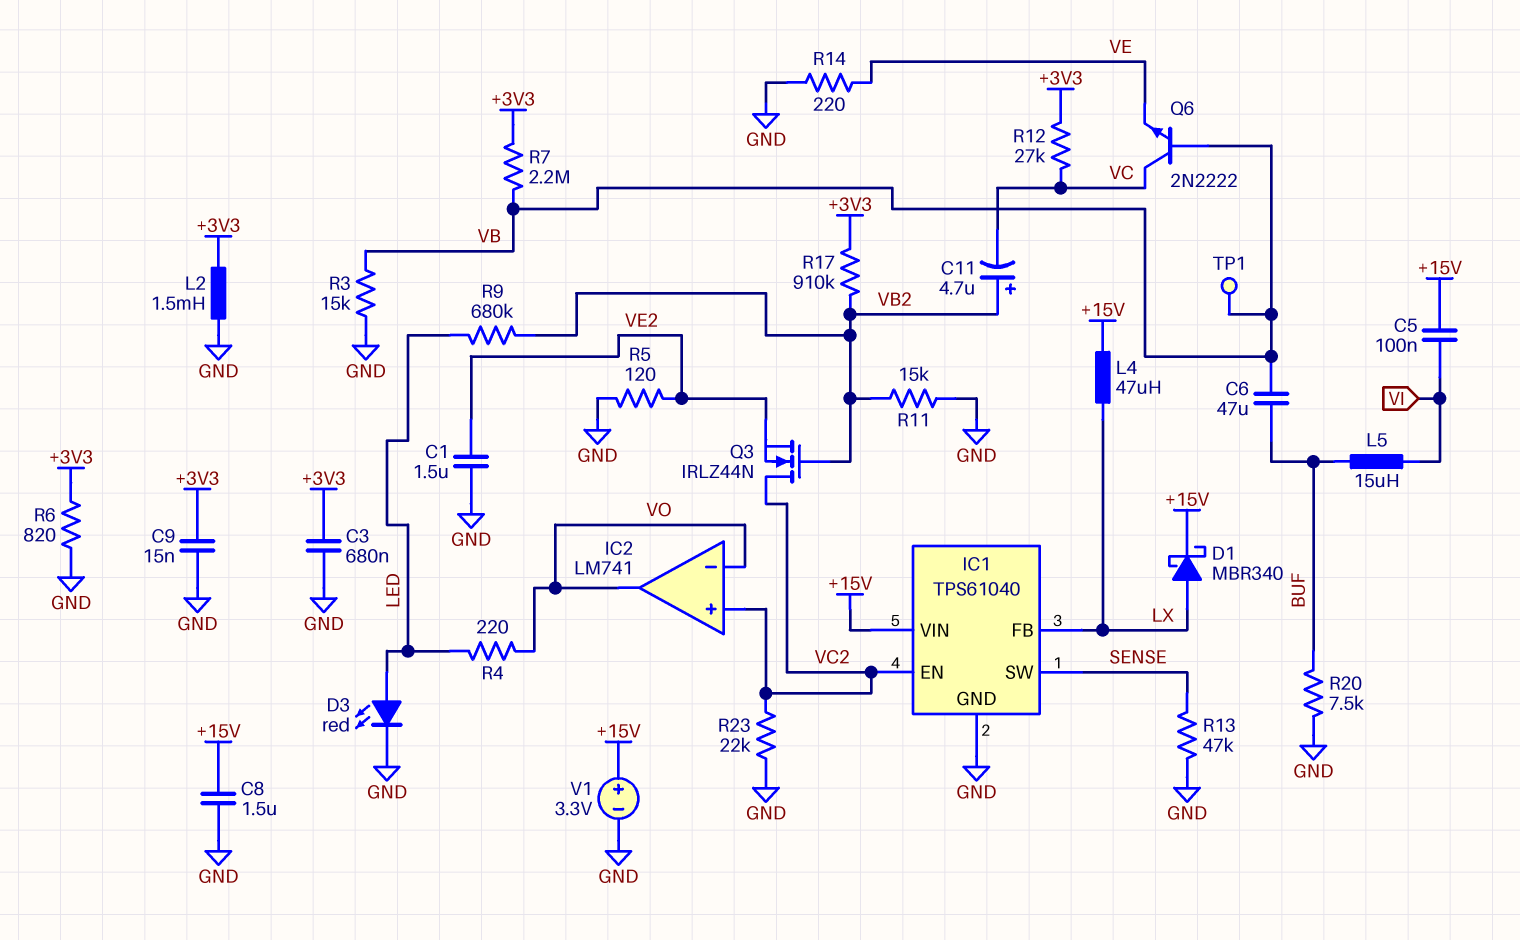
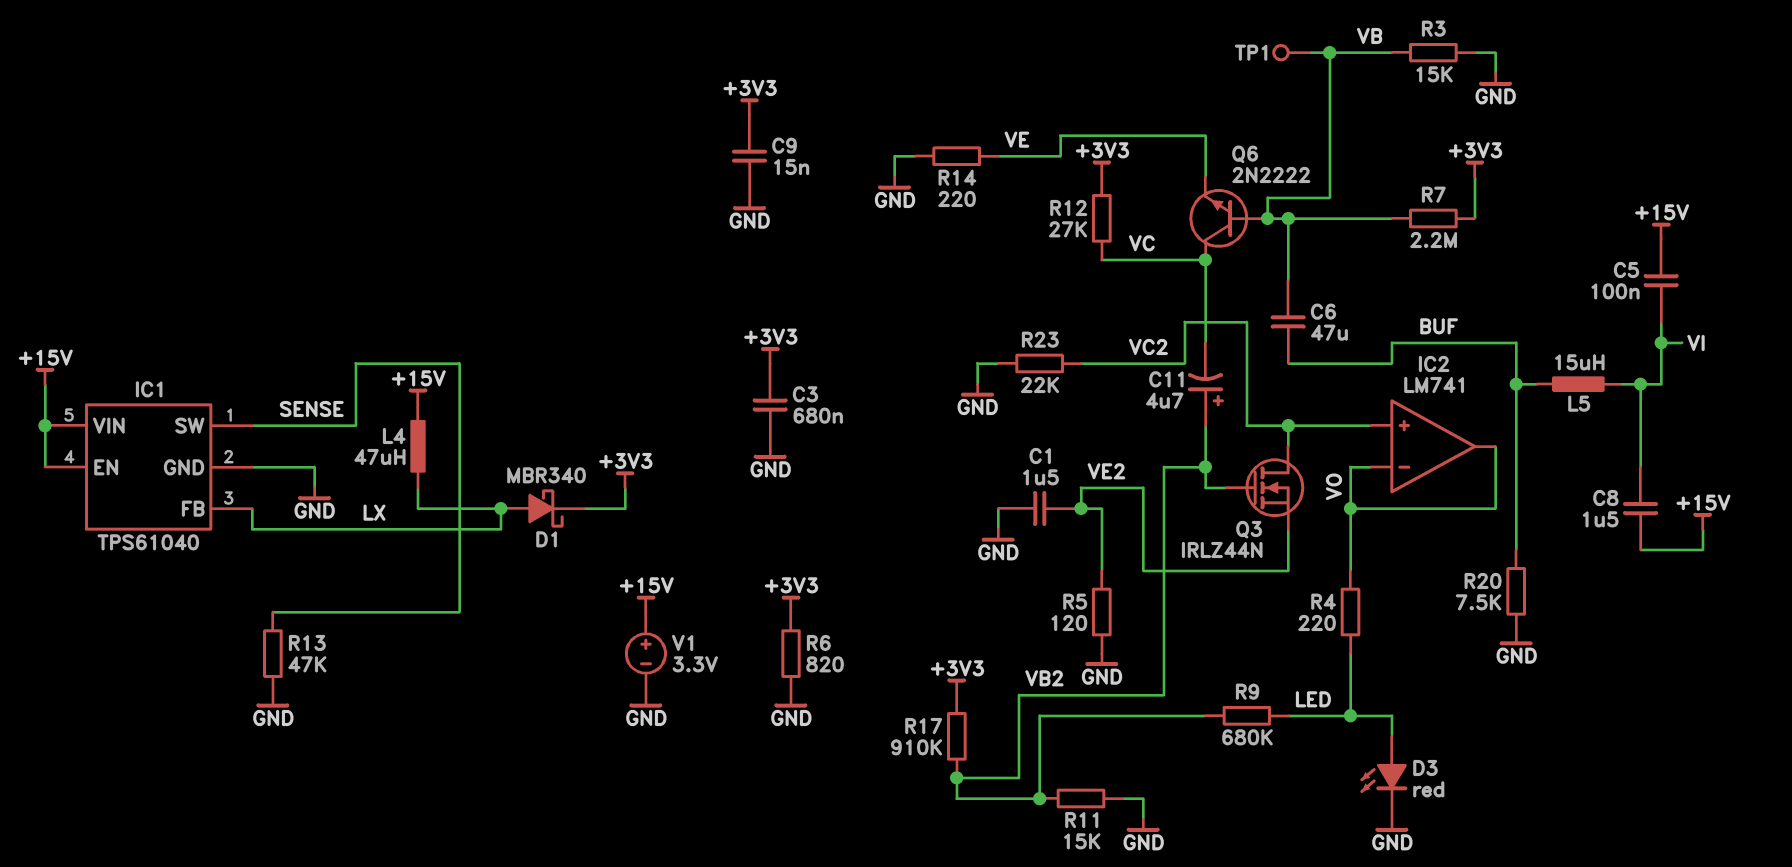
C8: 1.5uF (+15V, GND) -> 1.5uF (+15V, VI)
D1: schottky MBR340 (A LX, K +15V) -> schottky MBR340 (A LX, K +3V3)
IC1 pin EN: VC2 -> +15V
L2: 1.5mH (+3V3, GND) -> none

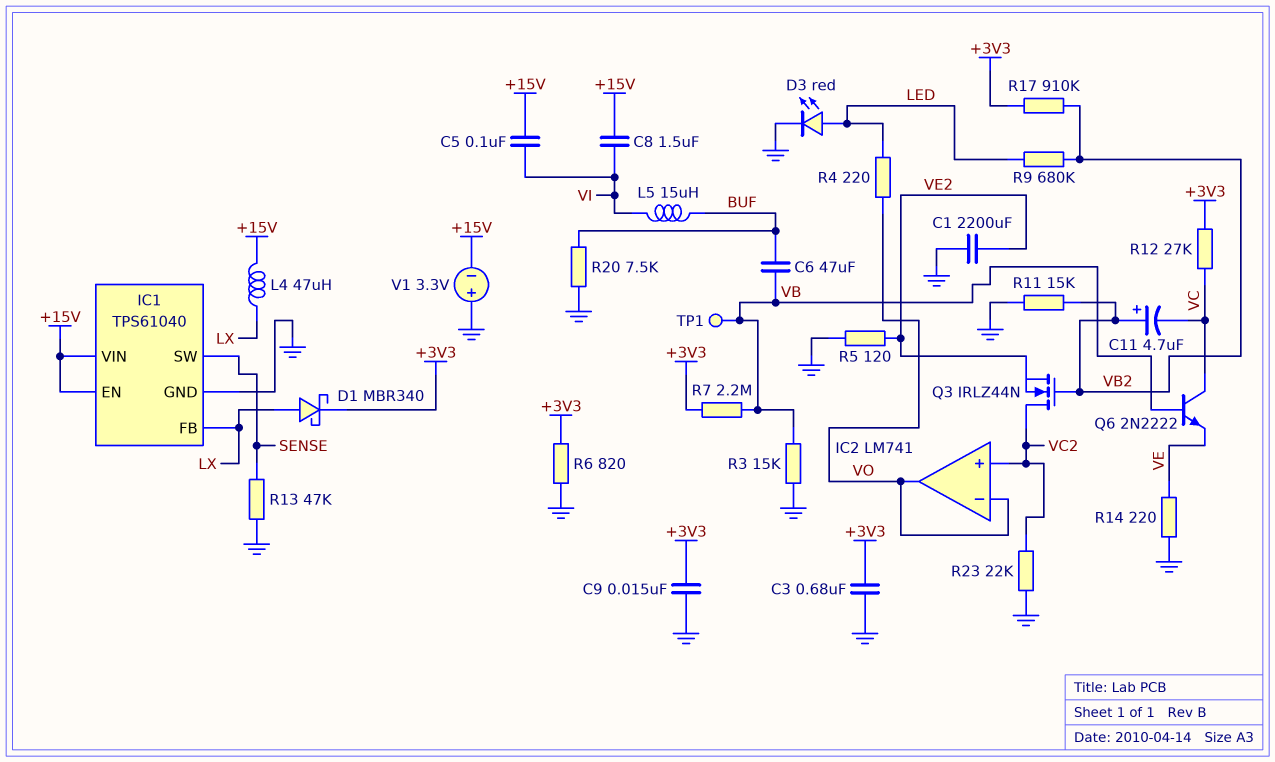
C1: 1.5uF (GND, VE2) -> 2200uF (GND, VE2)
V1: 3.3V (plus +15V, minus GND) -> 3.3V (plus GND, minus +15V)

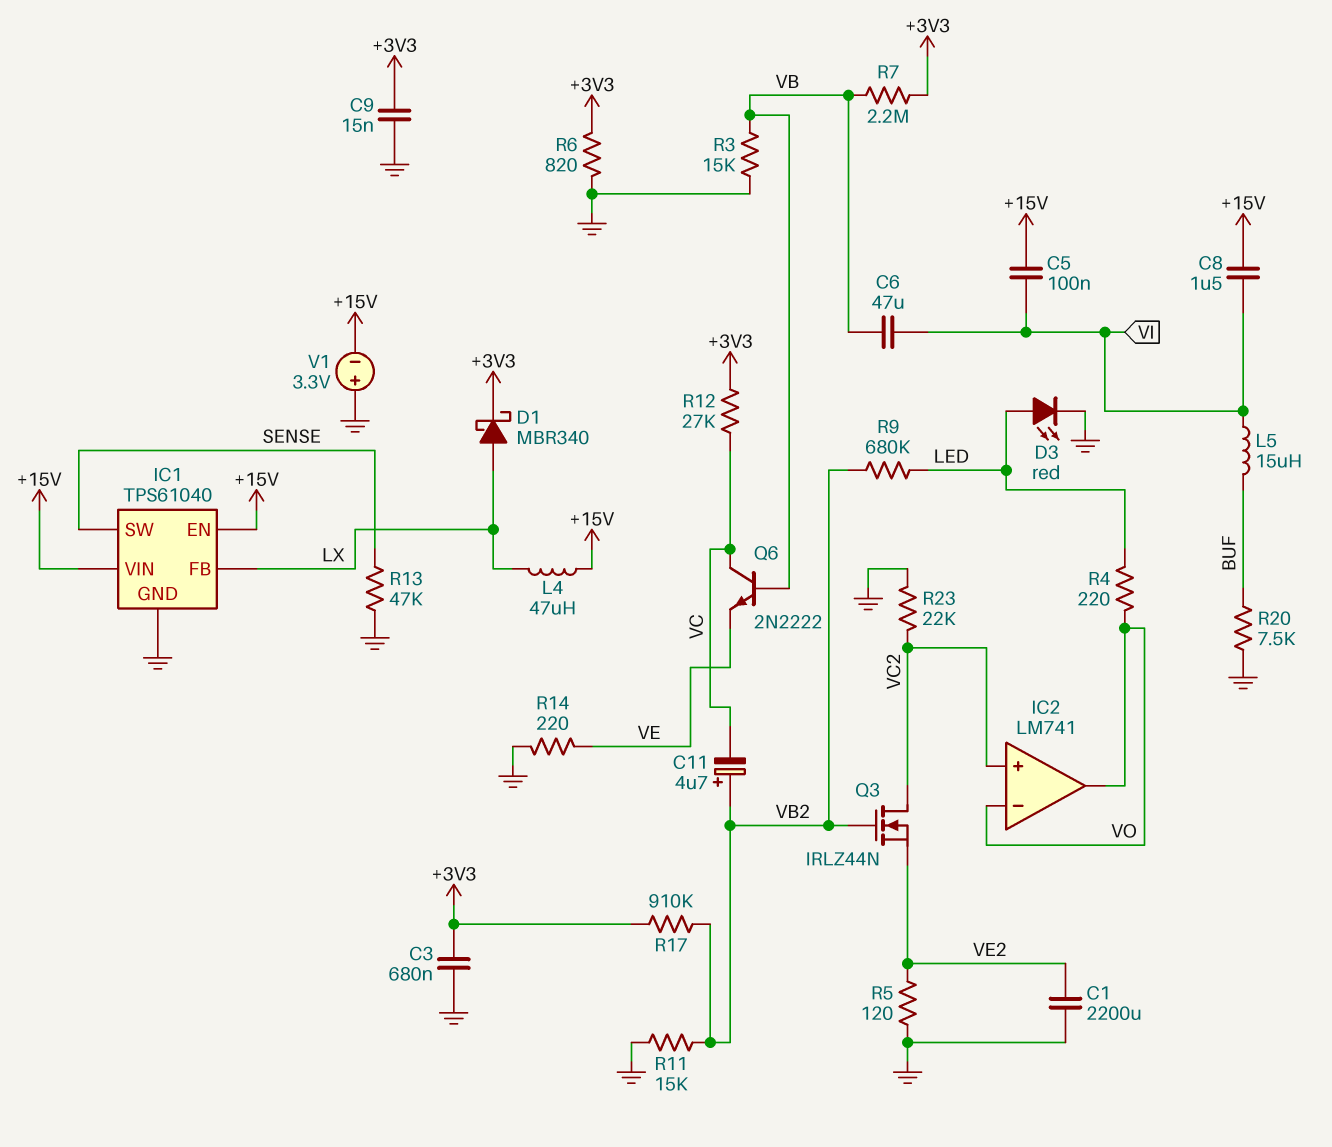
C6: 47uF (BUF, VB) -> 47uF (VB, VI)
TP1: test point (VB) -> none

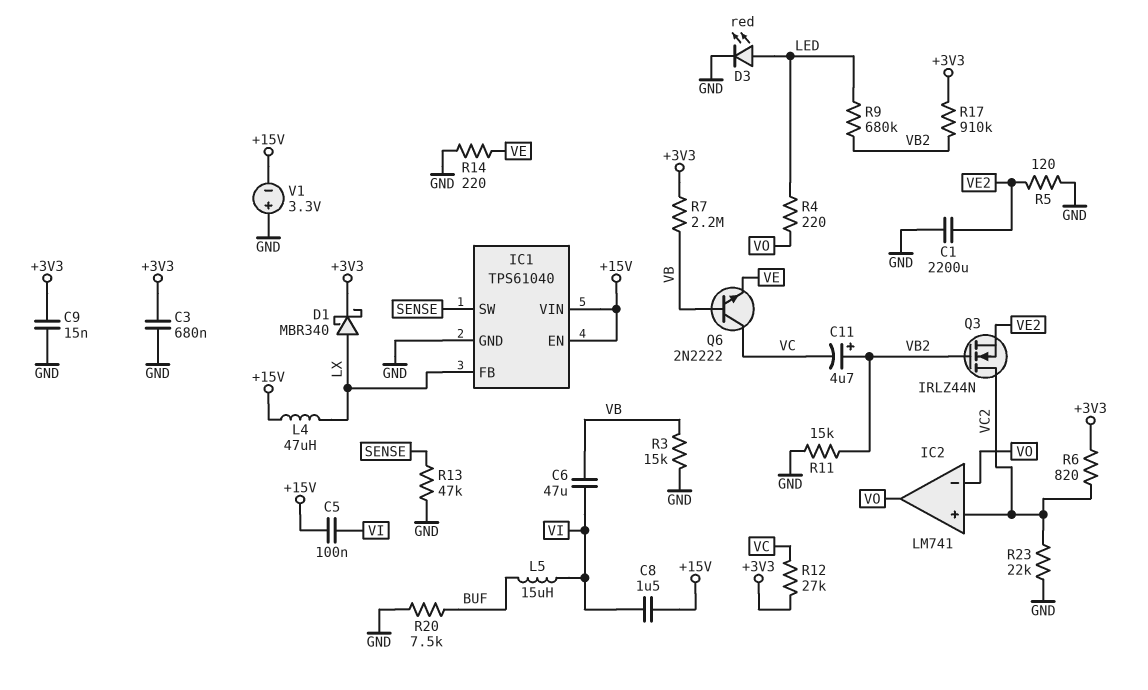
R6: 820 (+3V3, GND) -> 820 (+3V3, VC2)

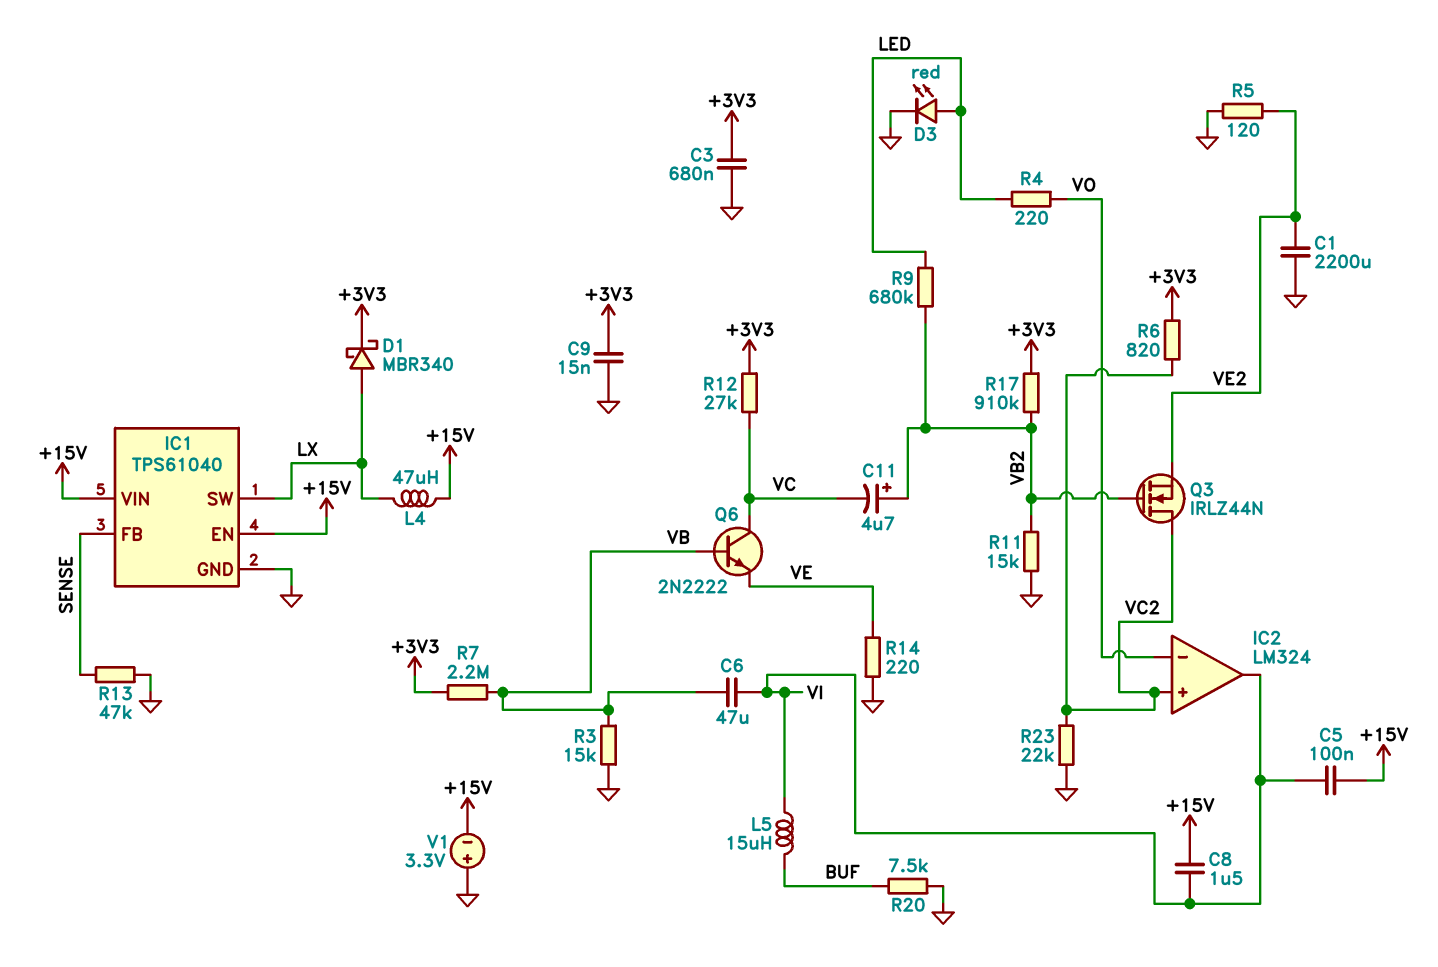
IC1 pin FB: LX -> SENSE
IC1 pin SW: SENSE -> LX
IC2: LM741 -> LM324
IC2 pin out: VO -> VI

